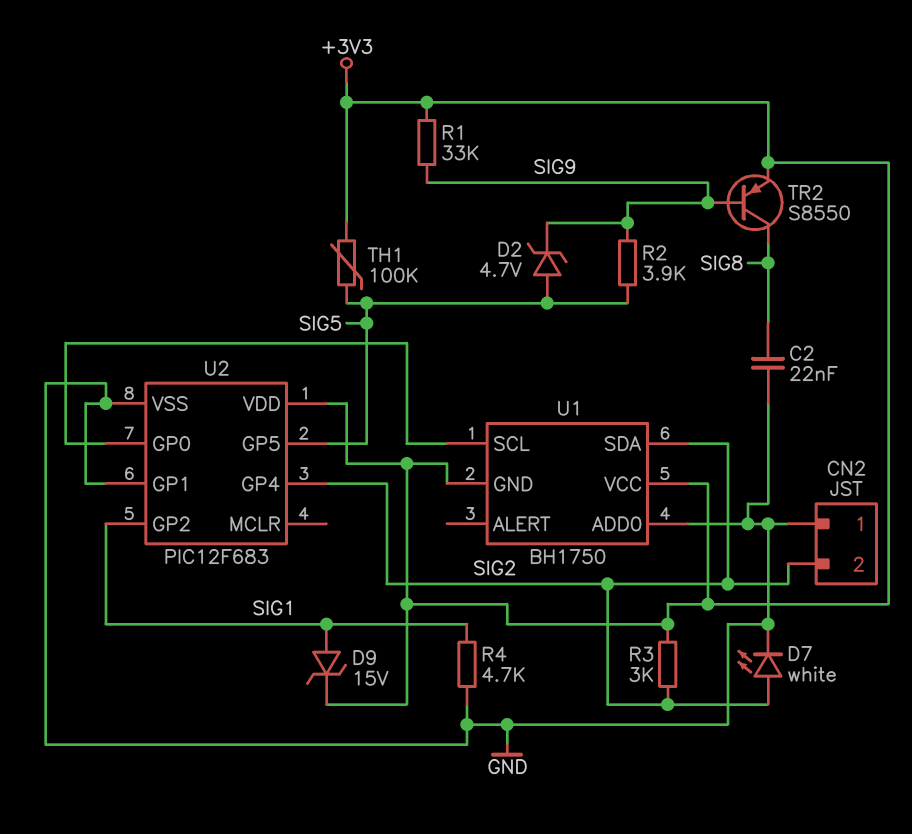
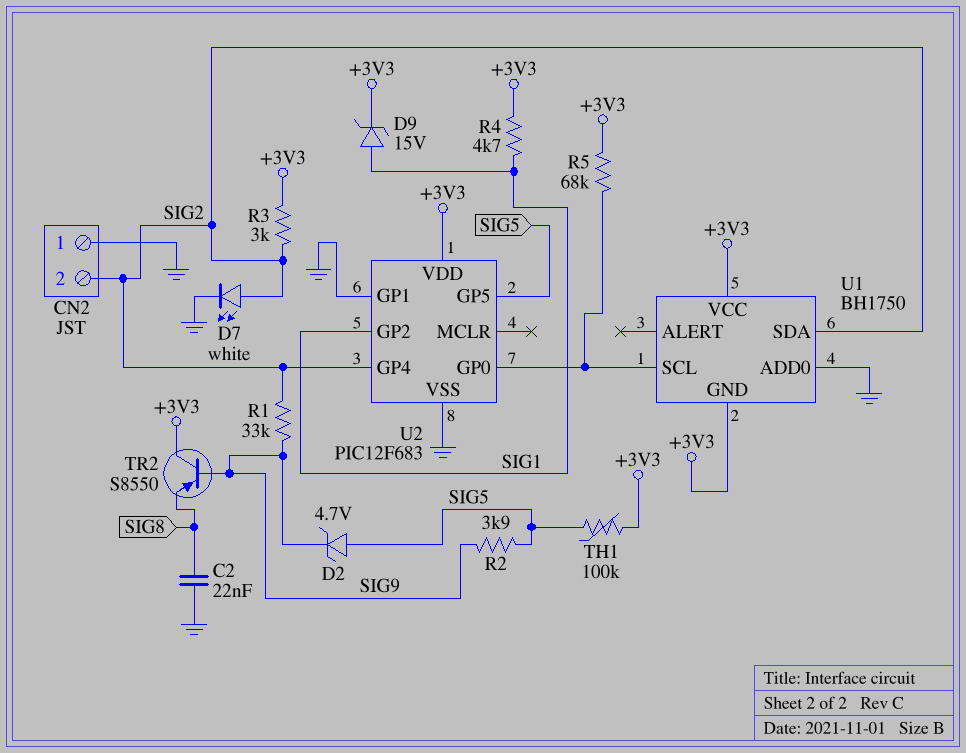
R1: 33k (+3V3, SIG9) -> 33k (SIG2, SIG9)
R4: 4.7k (GND, SIG1) -> 4.7k (+3V3, SIG1)
R5: none -> 68k (+3V3, U1/SCL)
TR2: PNP S8550 (B SIG9, C SIG8, E +3V3) -> PNP S8550 (B SIG9, C +3V3, E SIG8)

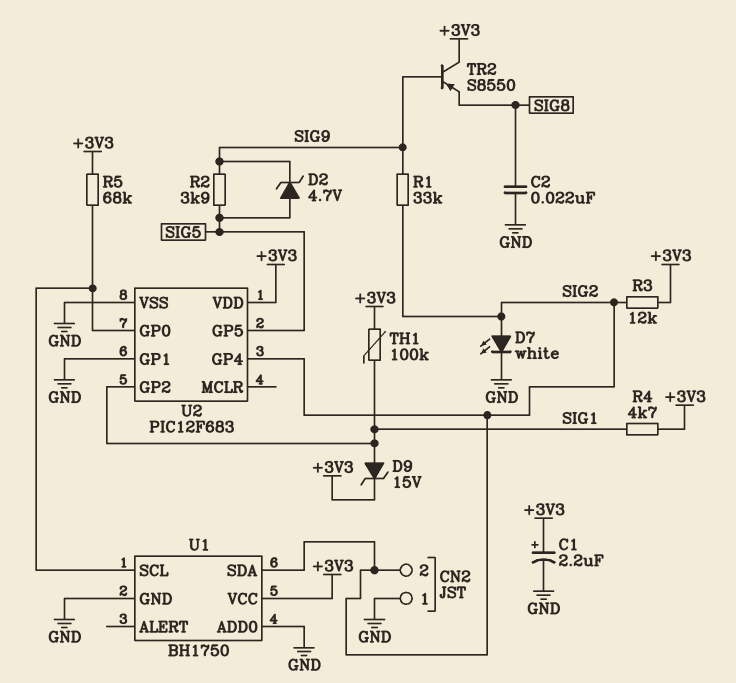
C1: none -> 2.2uF (plus +3V3, minus GND)
R3: 3k (+3V3, SIG2) -> 12k (+3V3, SIG2)
TH1: 100k (+3V3, SIG5) -> 100k (+3V3, SIG1)
U1 pin GND: +3V3 -> GND

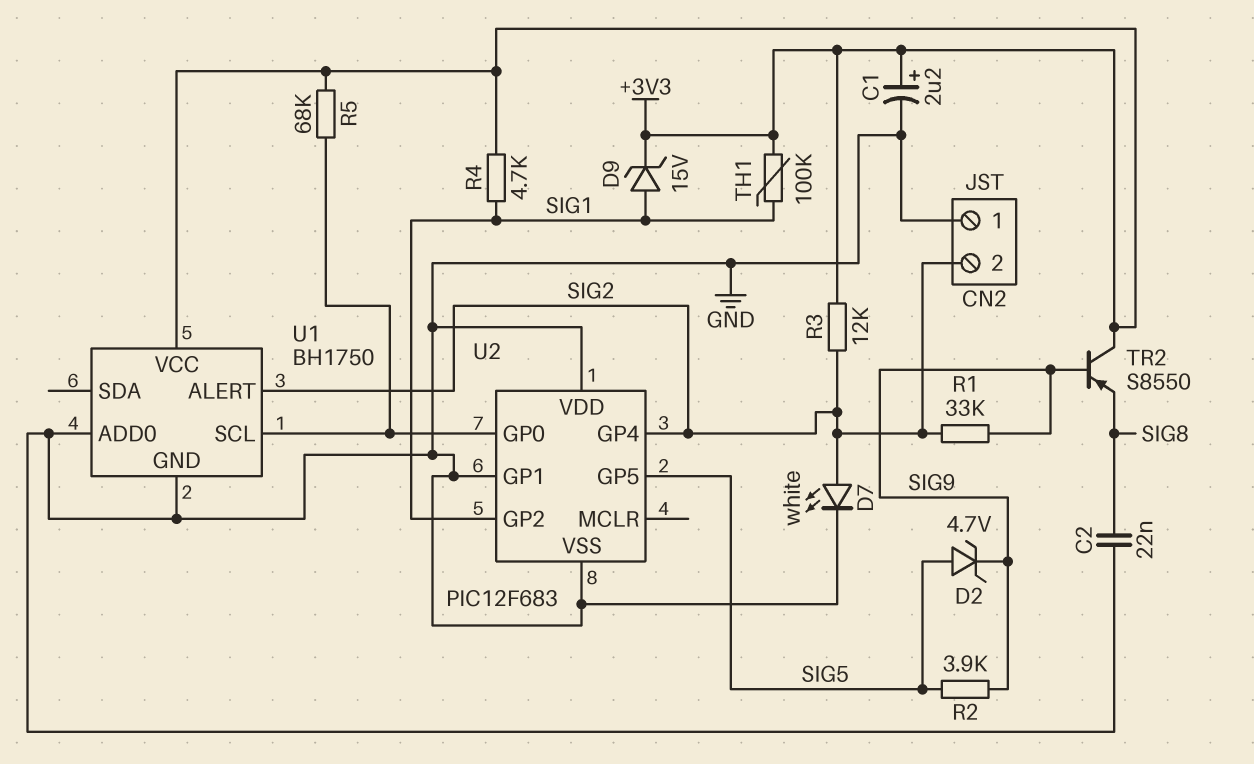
U1 pin ALERT: none -> SIG2
U1 pin SDA: SIG2 -> none
U2 pin VDD: +3V3 -> GND

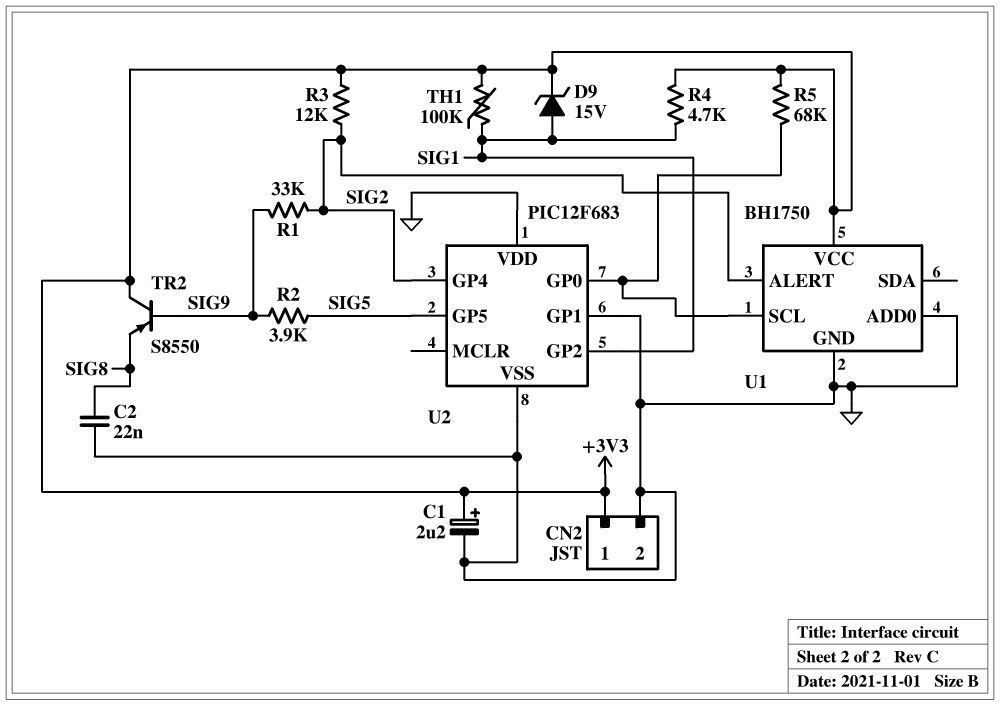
CN2 pin 1: GND -> +3V3
CN2 pin 2: SIG2 -> GND
D2: zener 4.7V (A SIG5, K SIG9) -> none
D7: LED white (A SIG2, K GND) -> none

